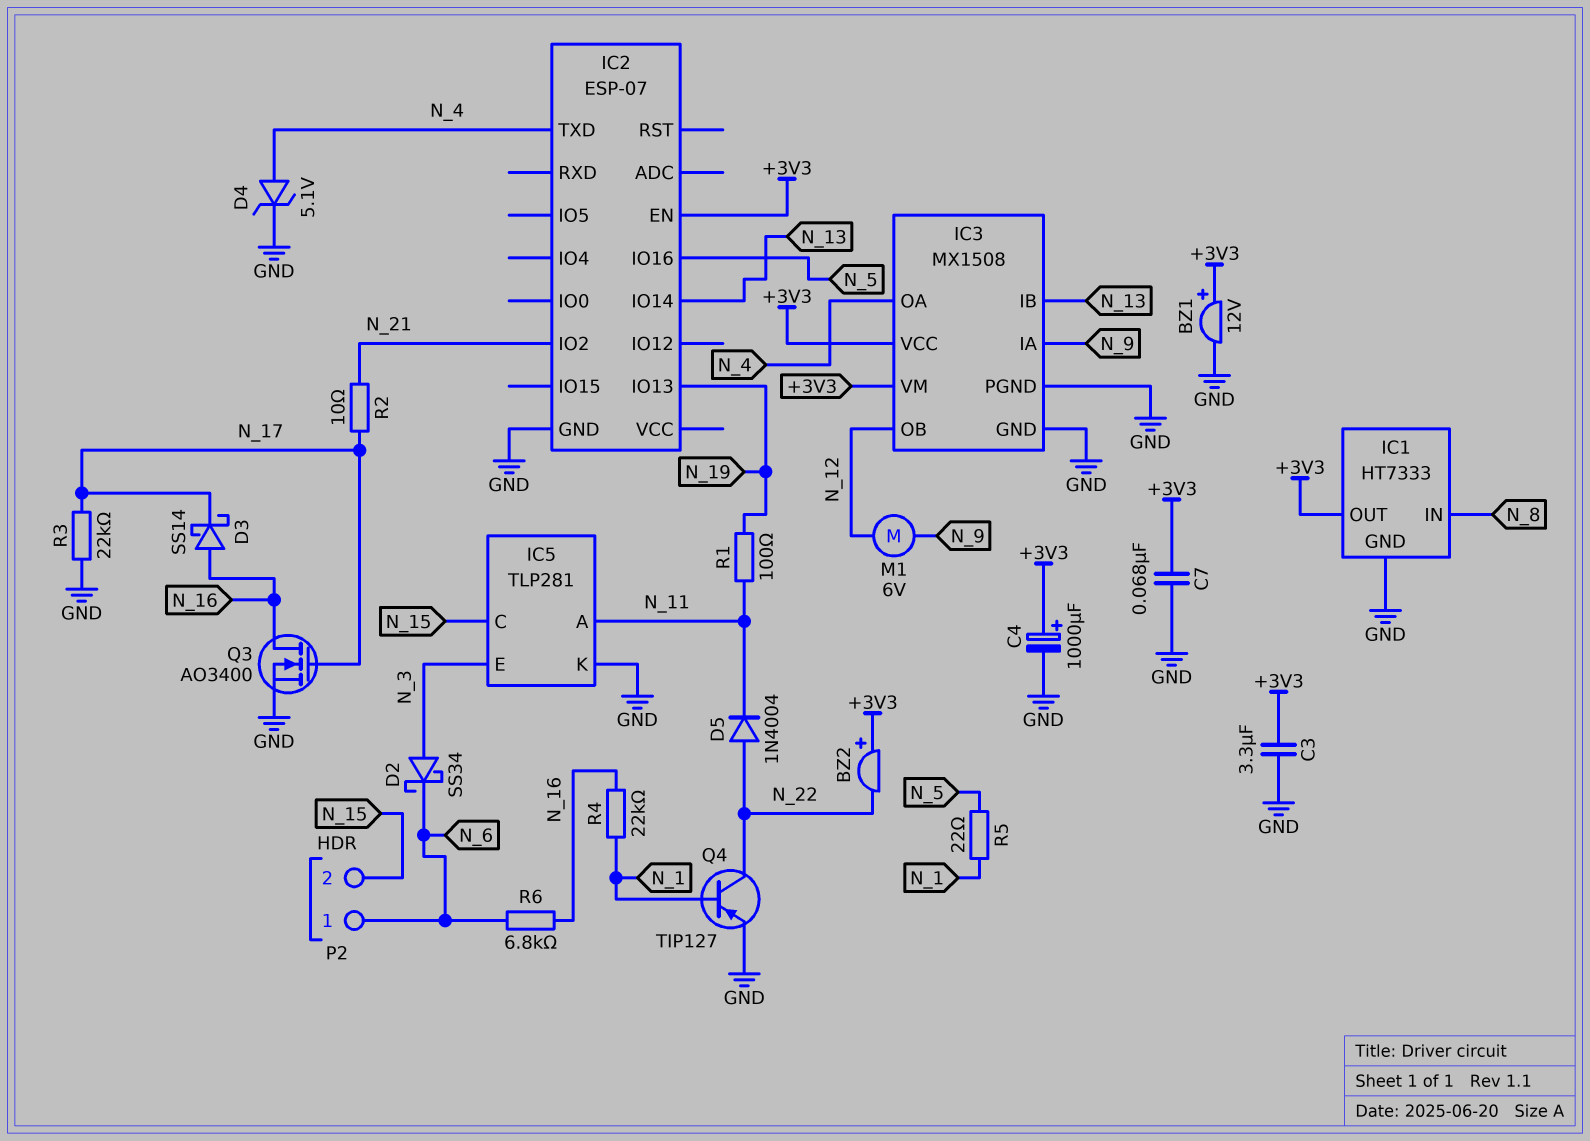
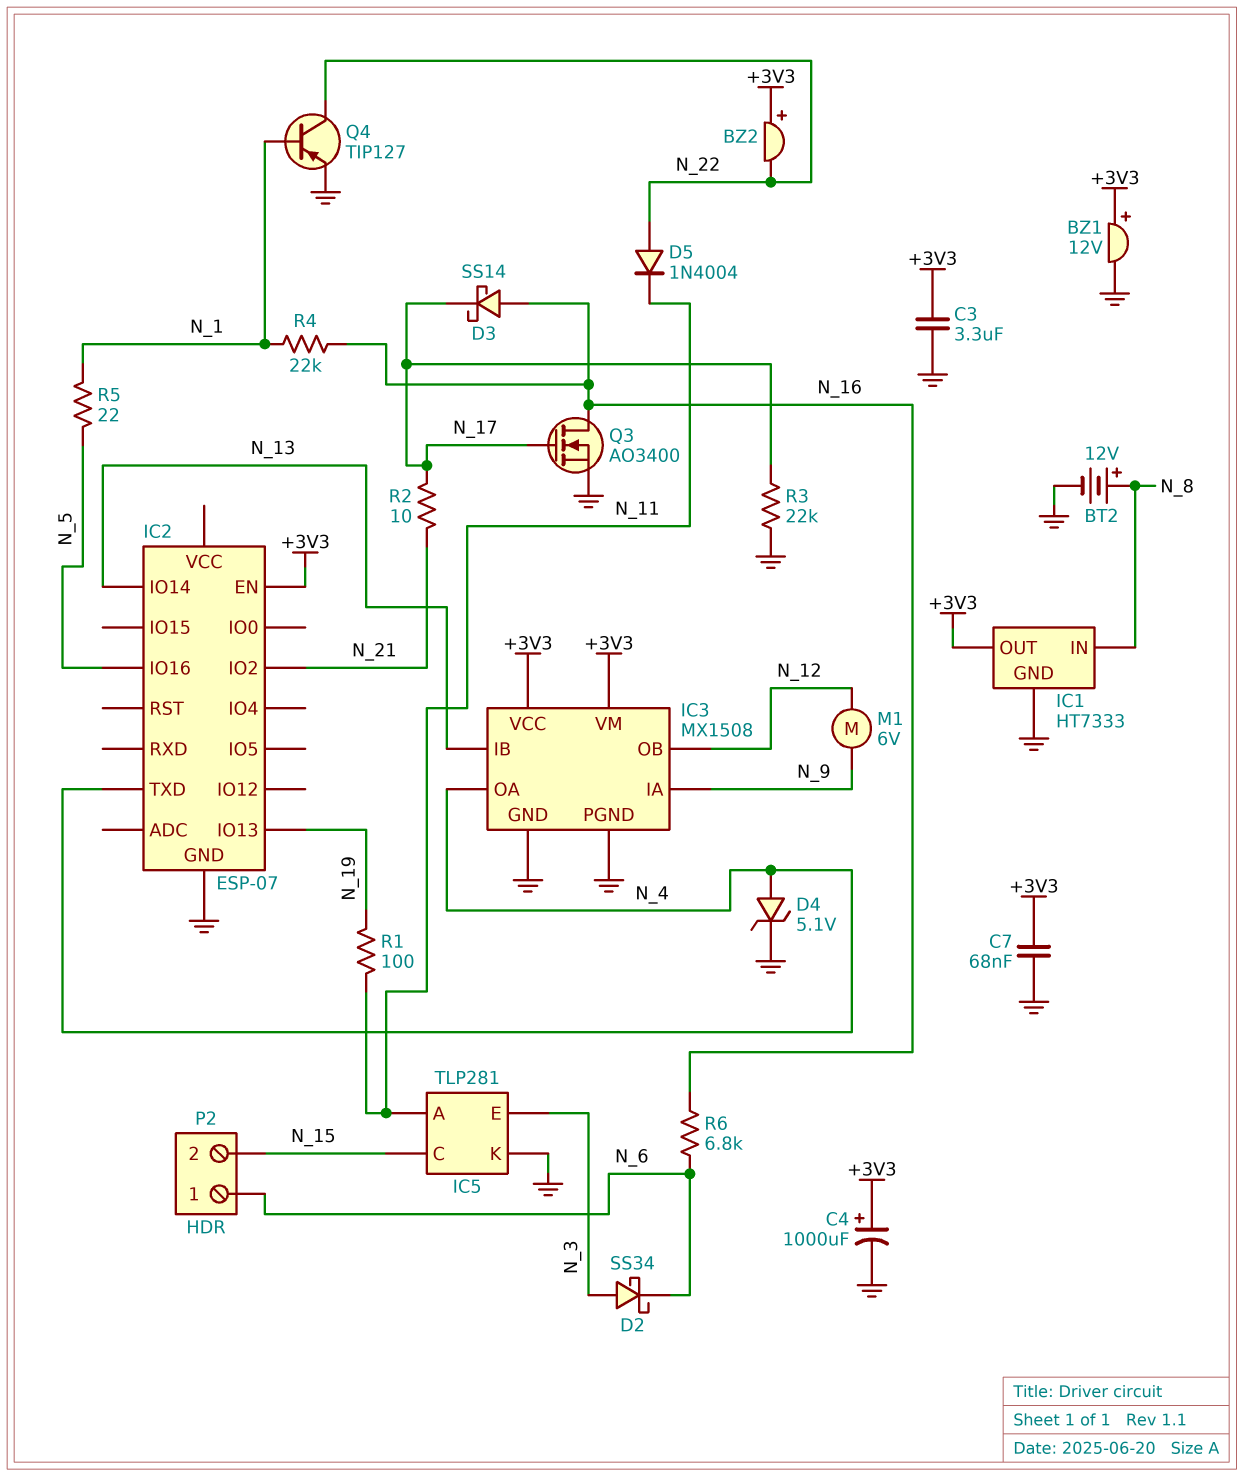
BT2: none -> 12V (plus N_8, minus GND)

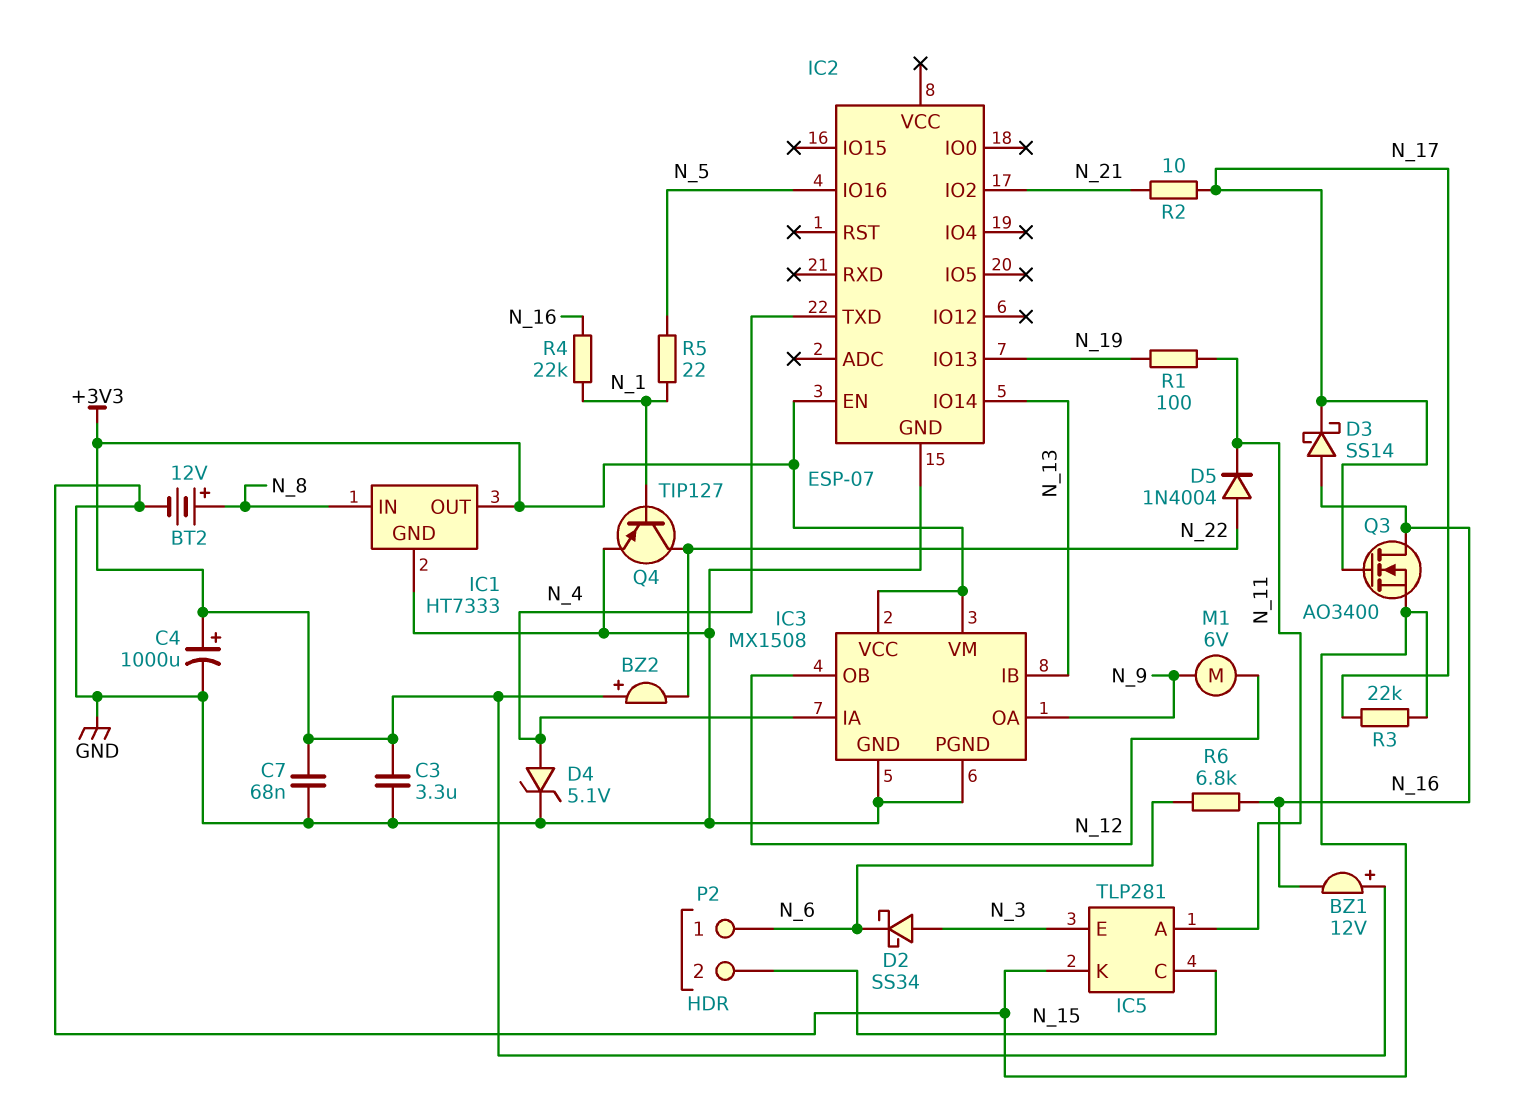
BZ1: buzzer 12V (plus +3V3, minus GND) -> buzzer 12V (plus +3V3, minus N_16)
IC3 pin IA: N_9 -> N_4
IC3 pin OA: N_4 -> N_9

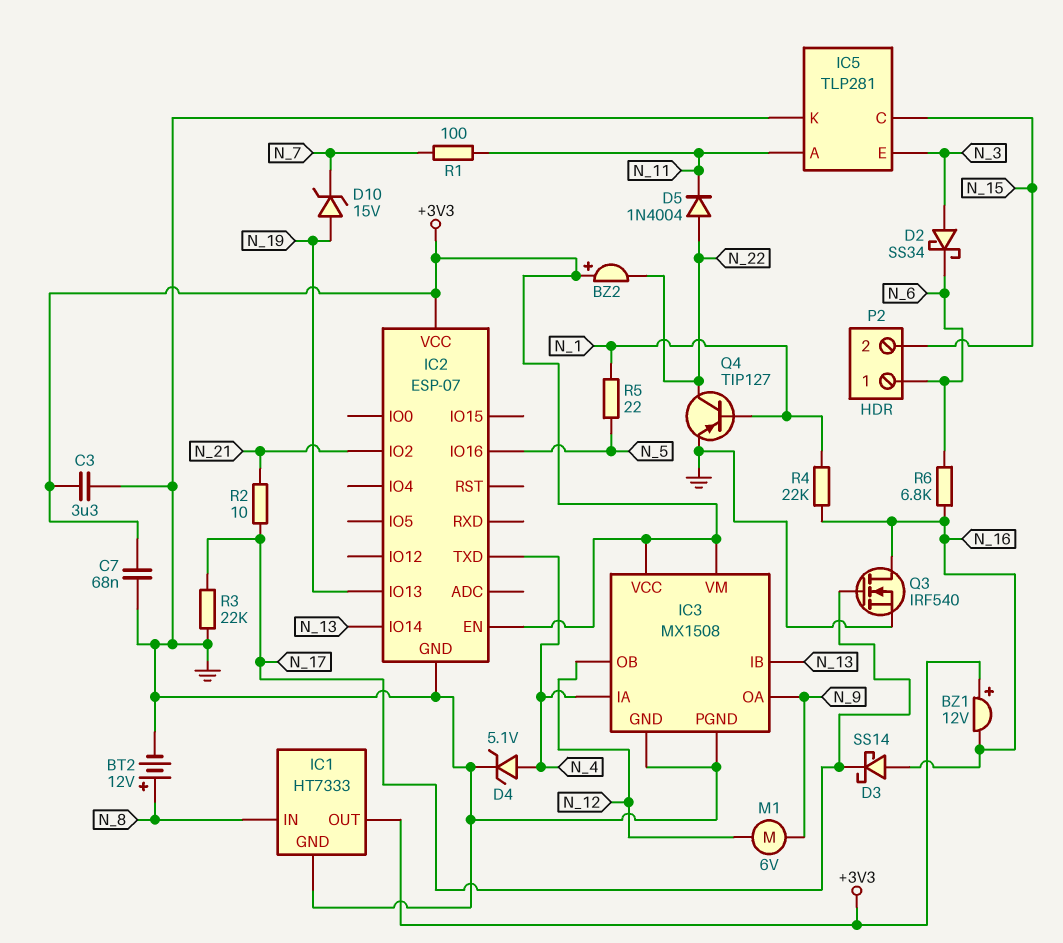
C4: 1000uF (plus +3V3, minus GND) -> none
D10: none -> zener 15V (A N_19, K N_7)
IC2 pin VCC: none -> +3V3
Q3: NMOS AO3400 (G N_17, D N_16, S GND) -> NMOS IRF540 (G N_17, D N_16, S GND)
R1: 100 (N_11, N_19) -> 100 (N_7, N_11)

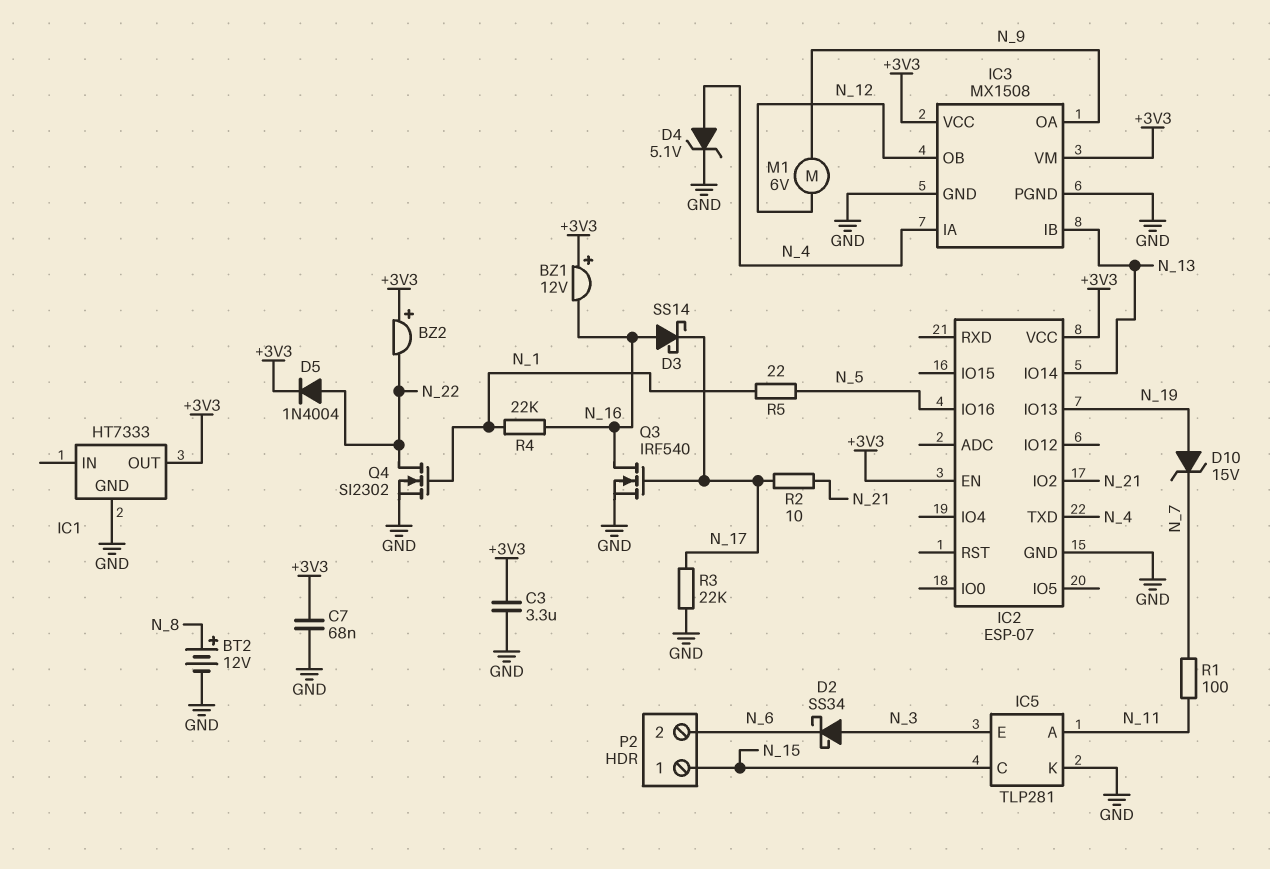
D5: diode 1N4004 (A N_22, K N_11) -> diode 1N4004 (A N_22, K +3V3)
IC1 pin IN: N_8 -> none
P2 pin 1: N_6 -> N_15
P2 pin 2: N_15 -> N_6
Q4: PNP TIP127 (B N_1, C N_22, E GND) -> NMOS SI2302 (G N_1, D N_22, S GND)
R6: 6.8k (N_6, N_16) -> none

